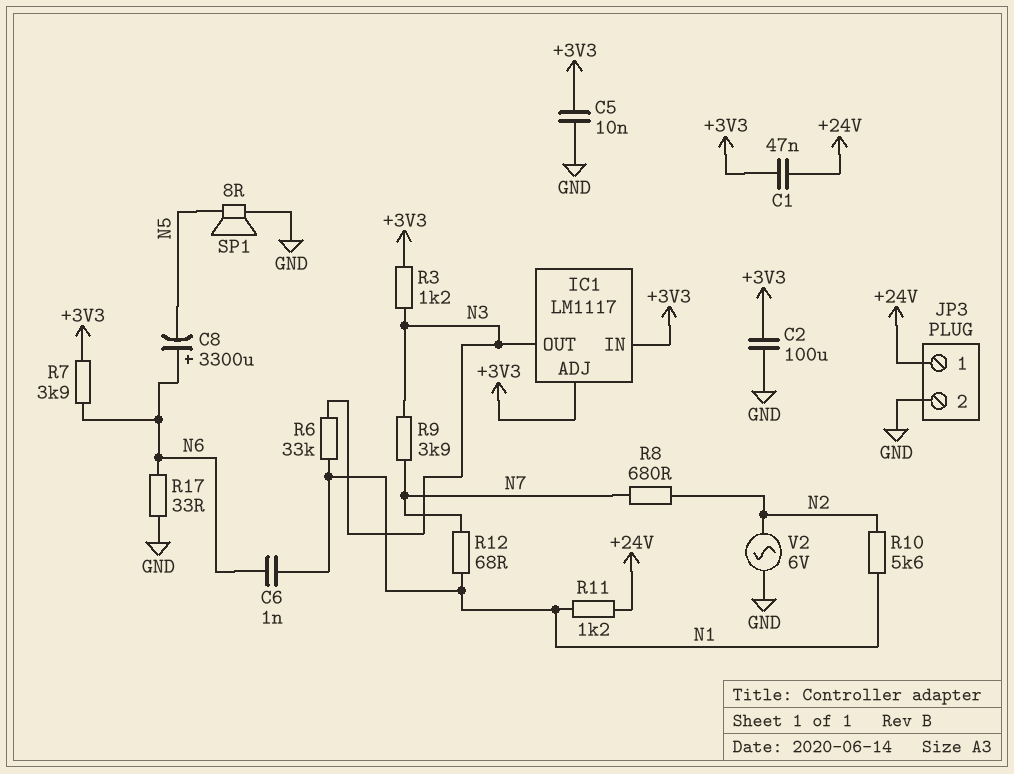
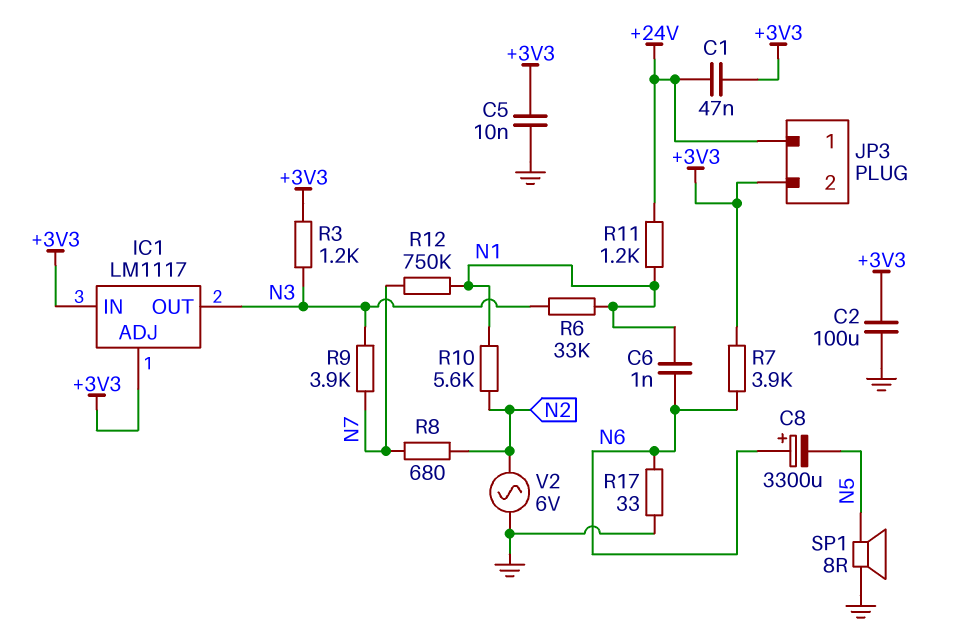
JP3 pin 2: GND -> +3V3
R12: 68 (N1, N7) -> 750k (N1, N7)

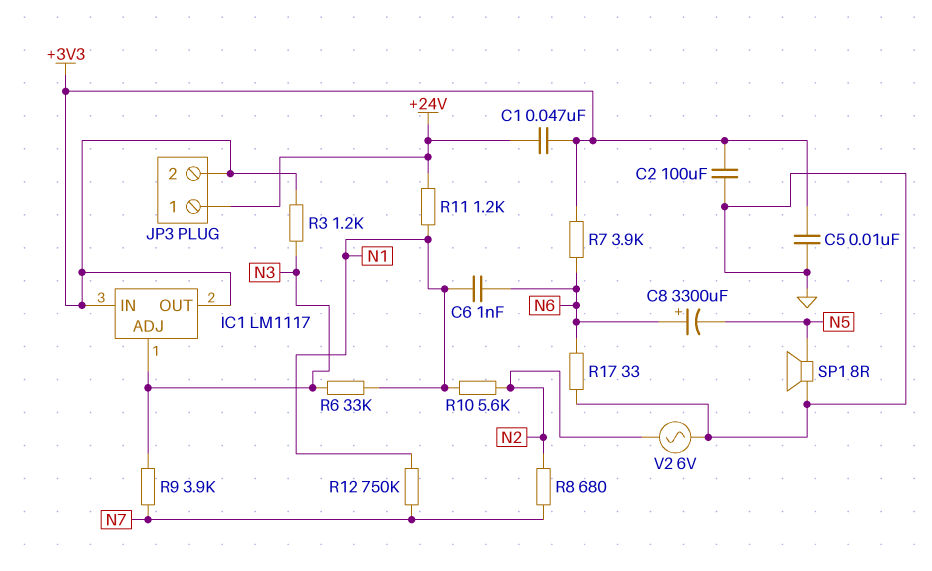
IC1 pin ADJ: +3V3 -> N3
IC1 pin OUT: N3 -> +3V3

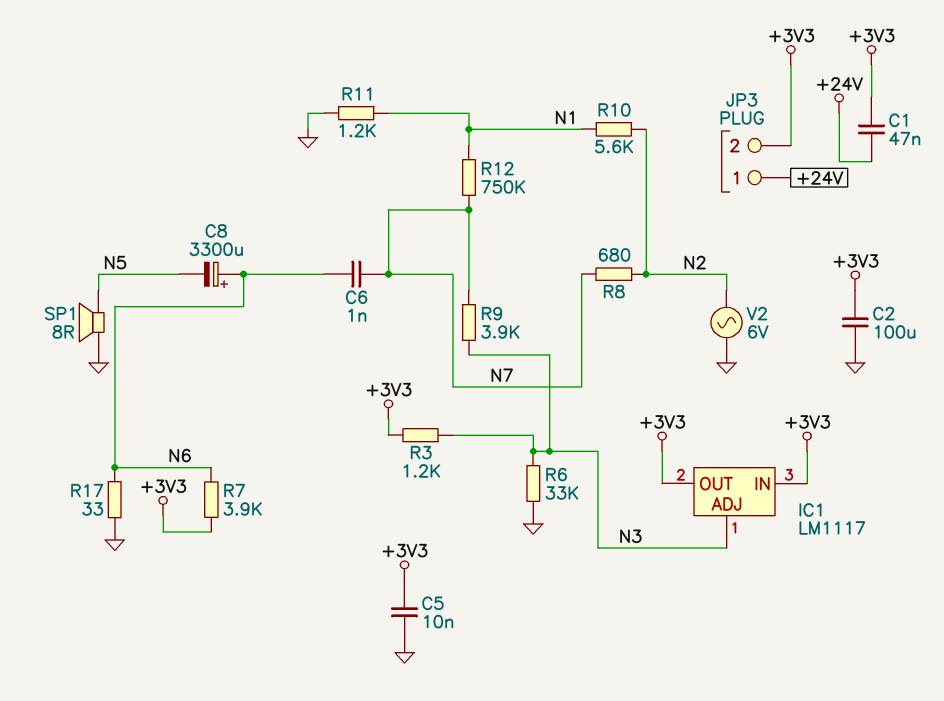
C6: 1nF (N1, N6) -> 1nF (N6, N7)
R6: 33k (N1, N3) -> 33k (GND, N3)
R11: 1.2k (+24V, N1) -> 1.2k (GND, N1)

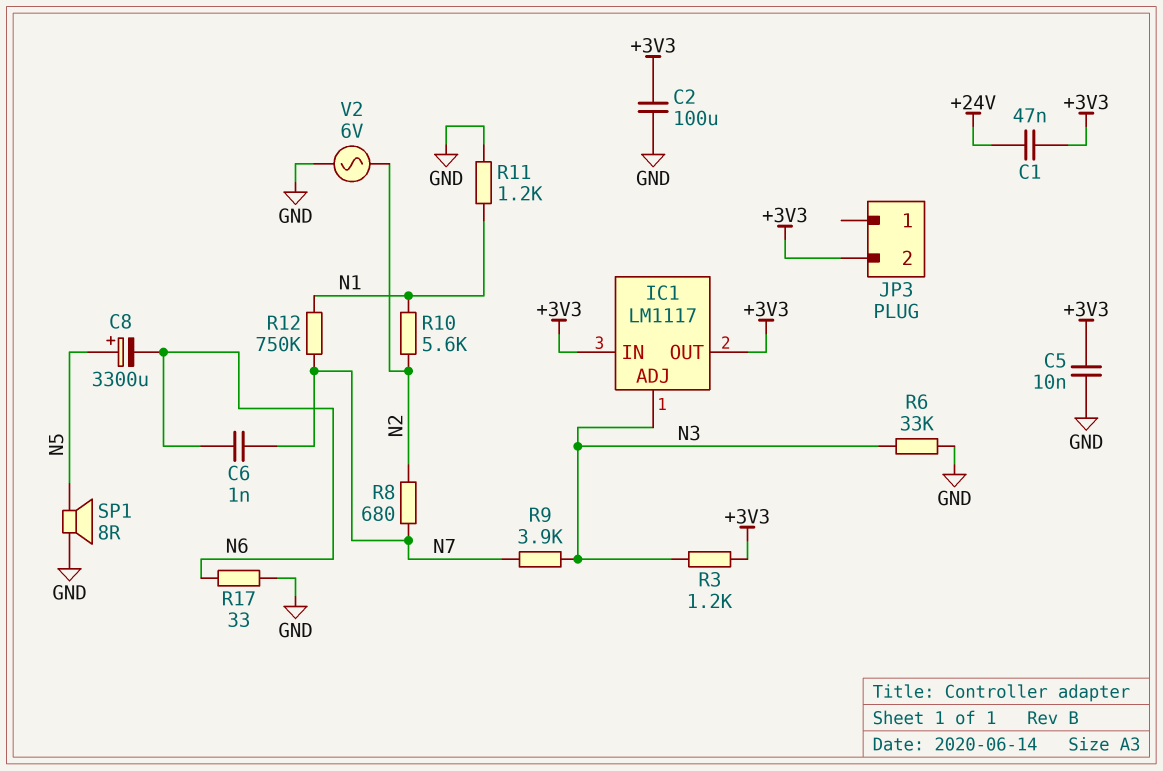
C8: 3300uF (plus N6, minus N5) -> 3300uF (plus N5, minus N6)
JP3 pin 1: +24V -> none
R7: 3.9k (+3V3, N6) -> none

